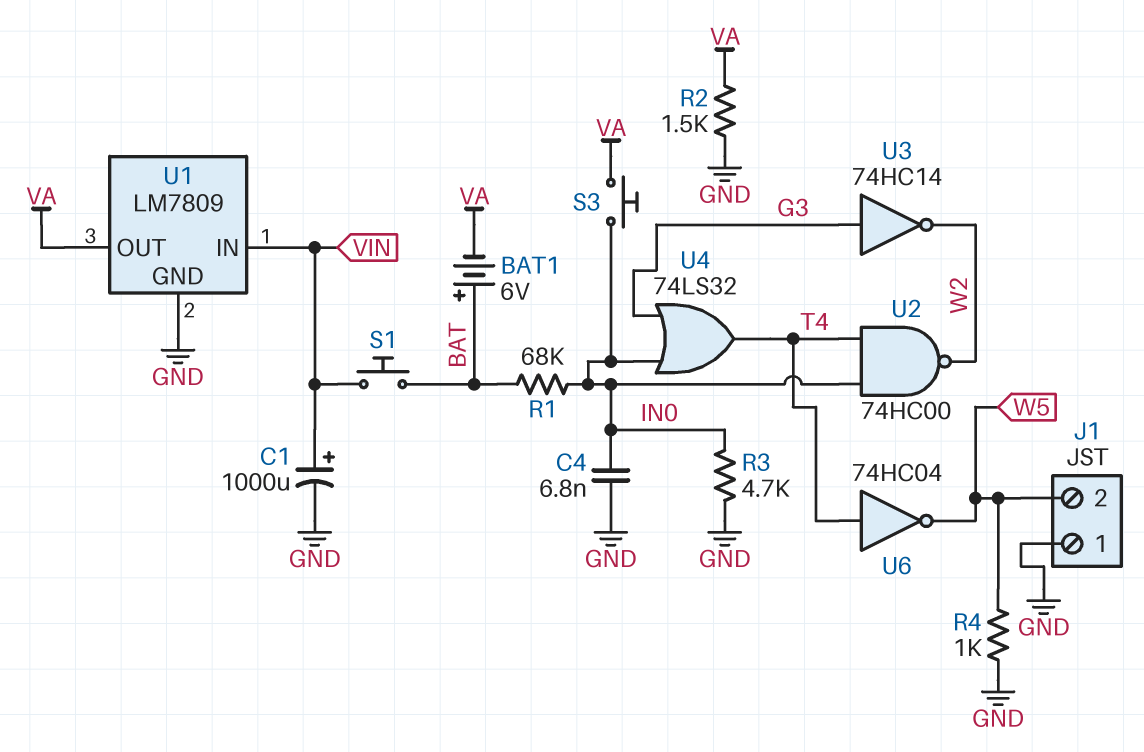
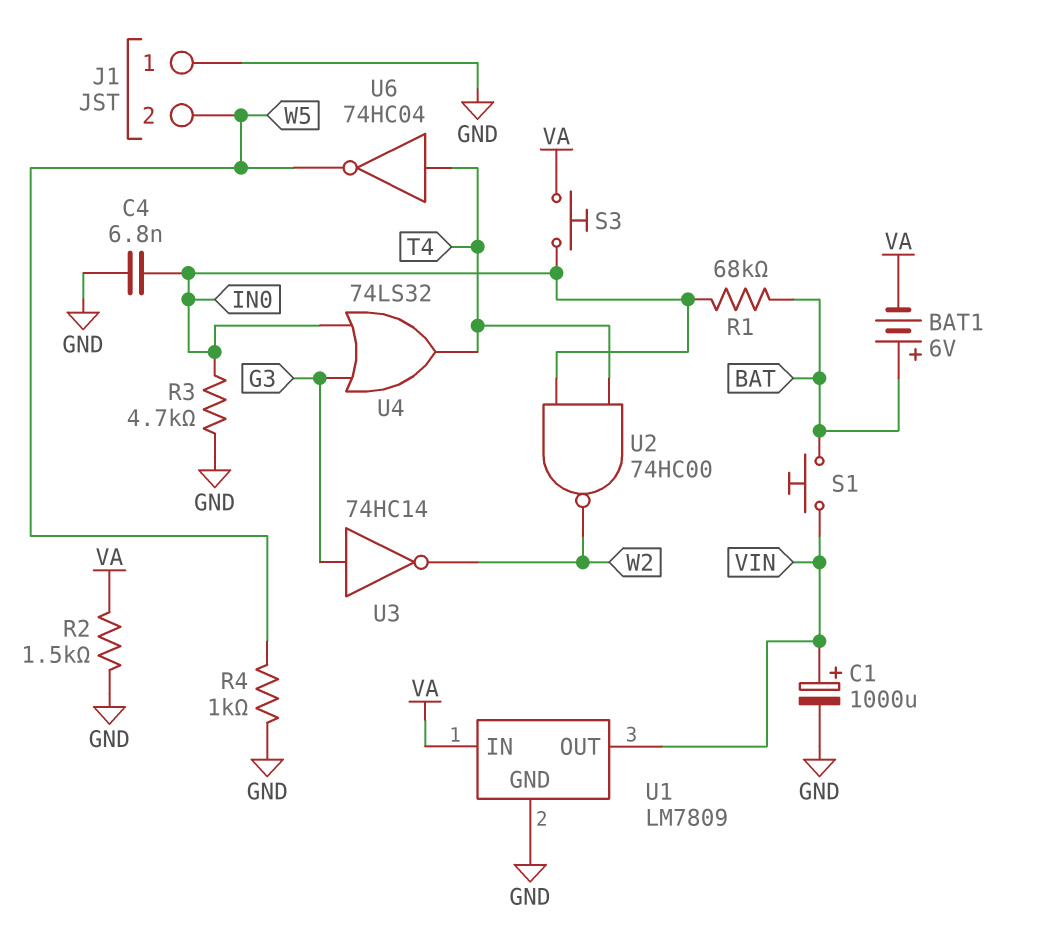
U1 pin IN: VIN -> VA
U1 pin OUT: VA -> VIN

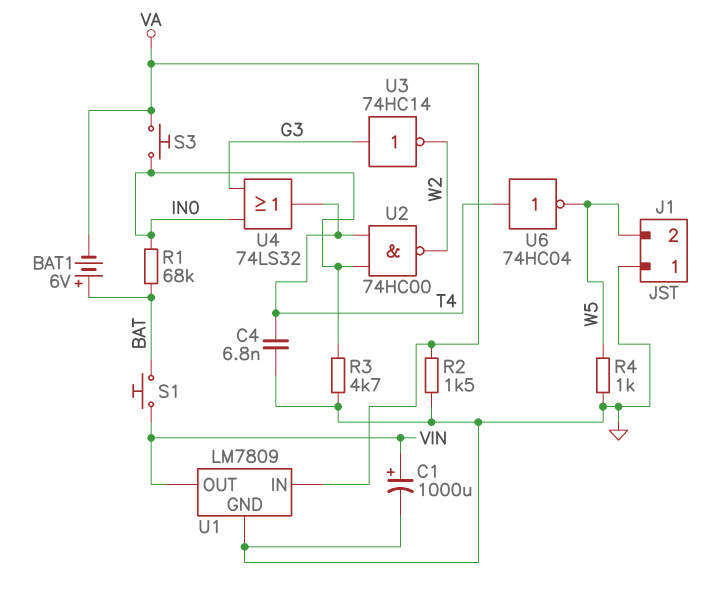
C4: 6.8nF (GND, IN0) -> 6.8nF (GND, T4)

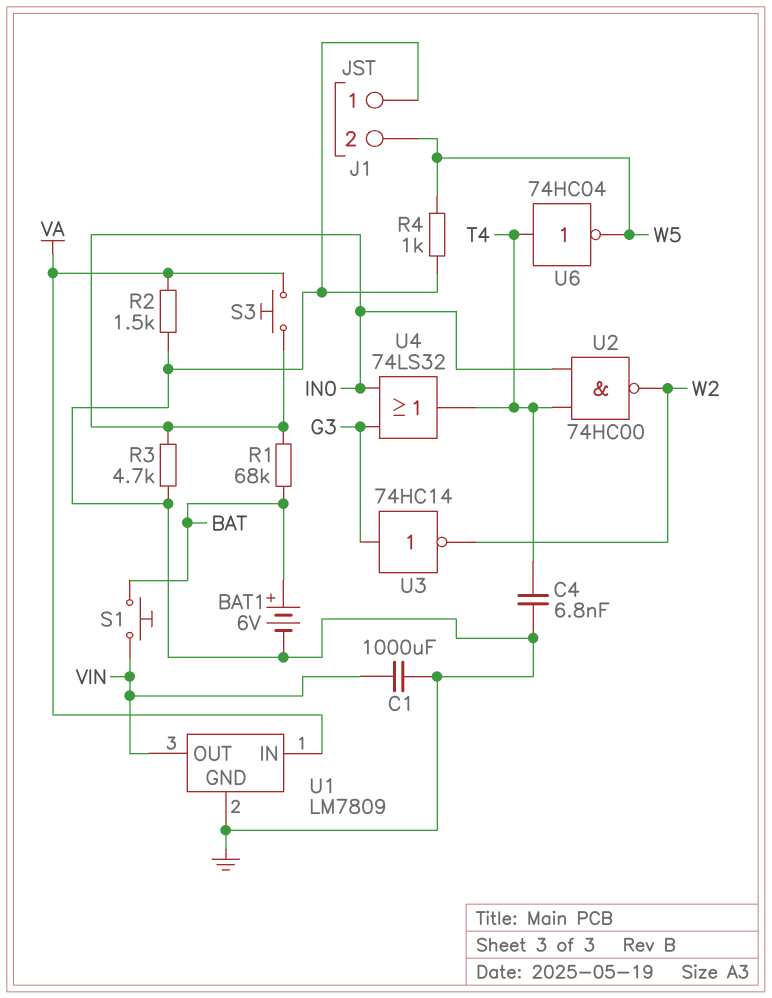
BAT1: 6V (plus BAT, minus VA) -> 6V (plus BAT, minus GND)
C1: 1000uF (plus VIN, minus GND) -> 1000uF (GND, VIN)

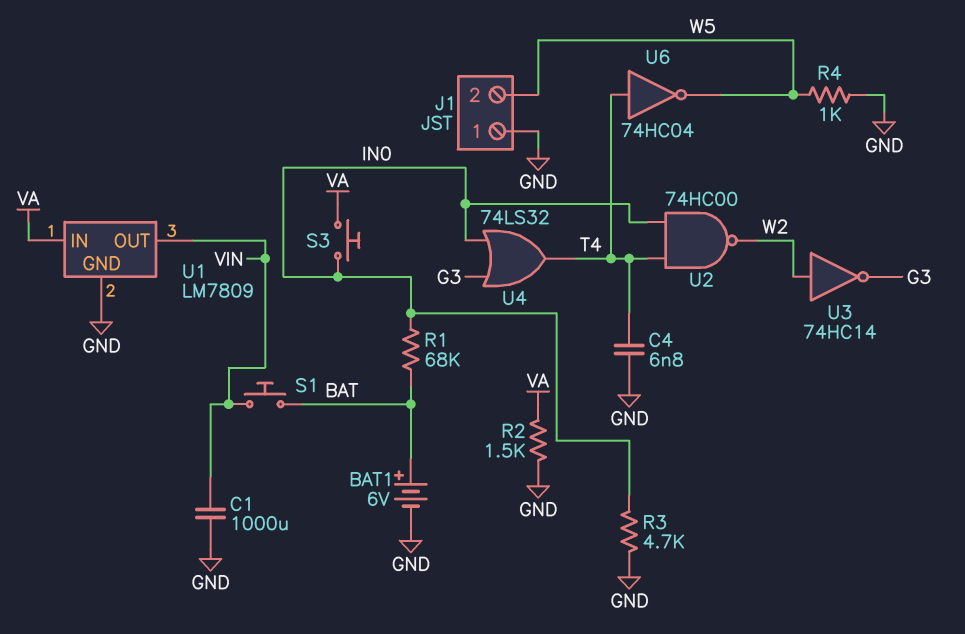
U3: NOT 74HC14 (in G3, out W2) -> NOT 74HC14 (in W2, out G3)

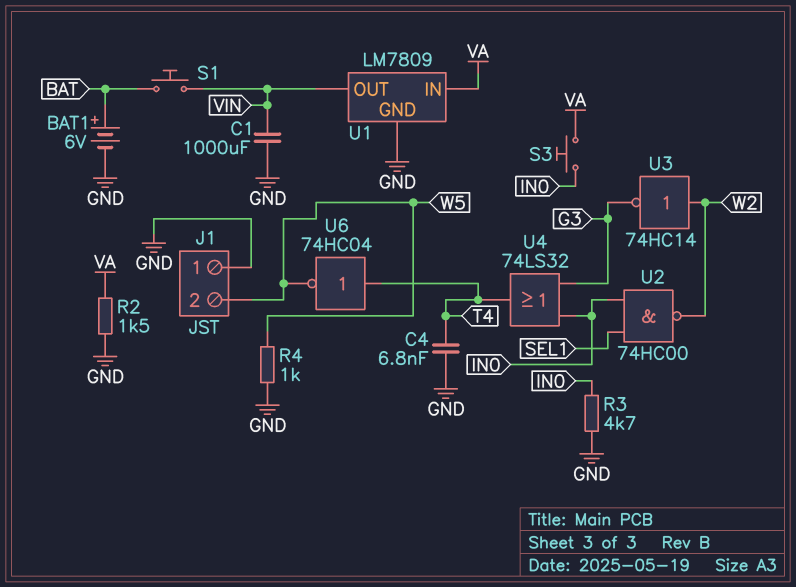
R1: 68k (BAT, IN0) -> none
U2: NAND 74HC00 (in IN0, in T4, out W2) -> NAND 74HC00 (in IN0, in SEL1, out W2)

